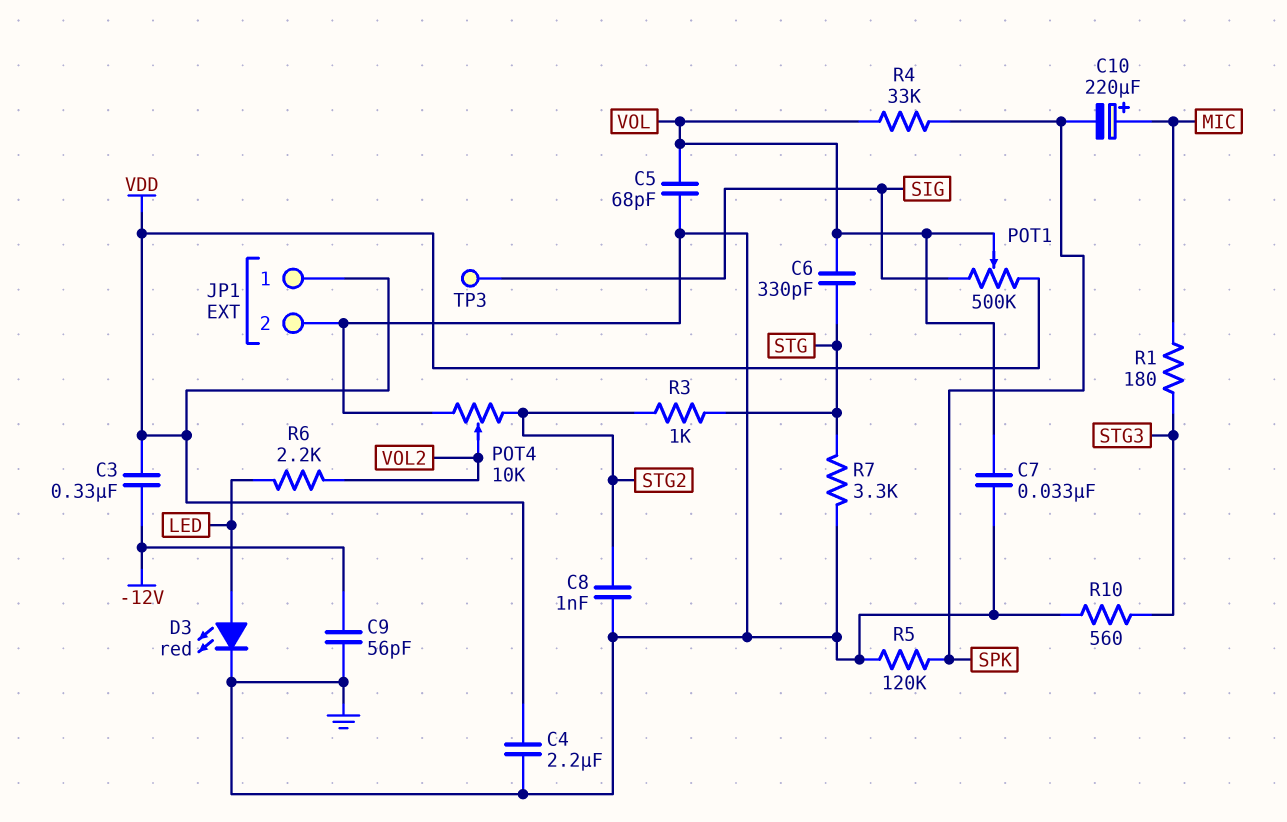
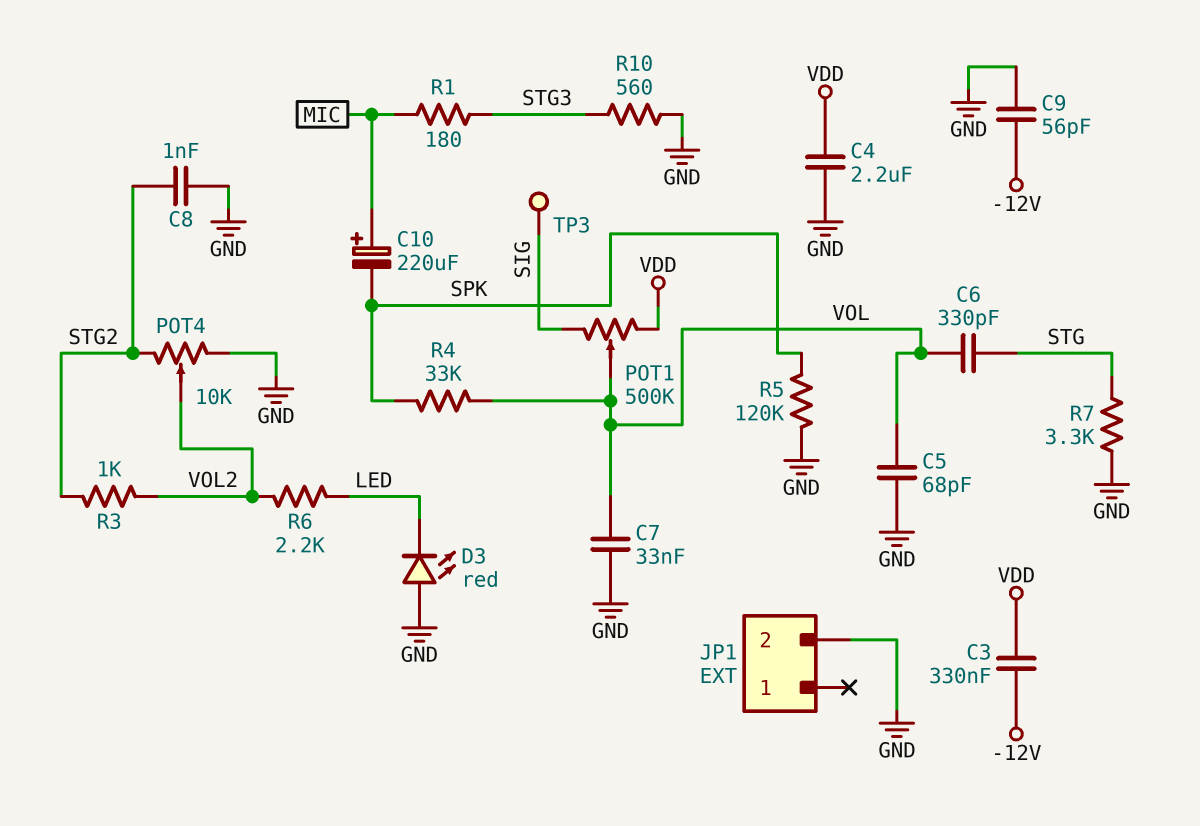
D3: LED red (A LED, K GND) -> LED red (A GND, K LED)
JP1 pin 1: VDD -> none
R3: 1k (STG, STG2) -> 1k (STG2, VOL2)

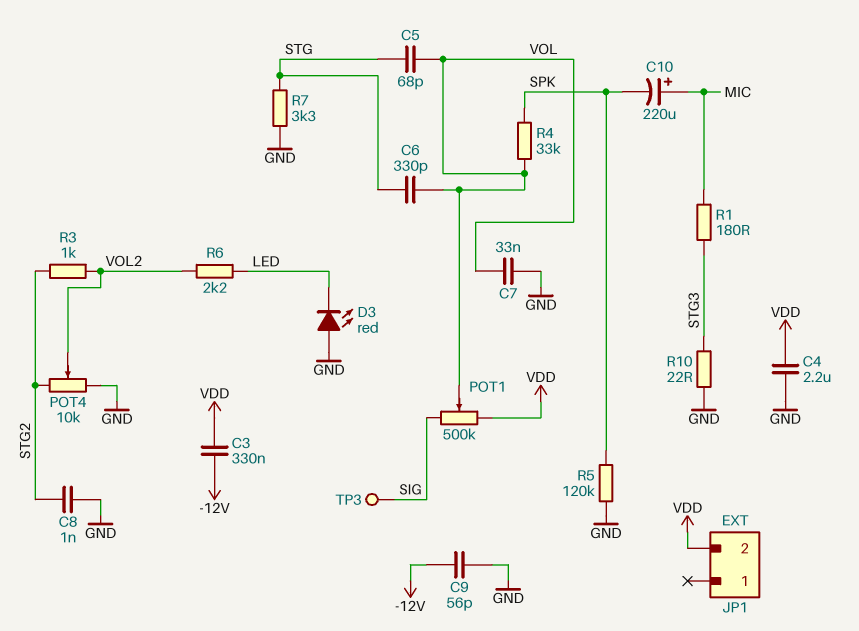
C5: 68pF (GND, VOL) -> 68pF (STG, VOL)
JP1 pin 2: GND -> VDD
R10: 560 (GND, STG3) -> 22 (GND, STG3)

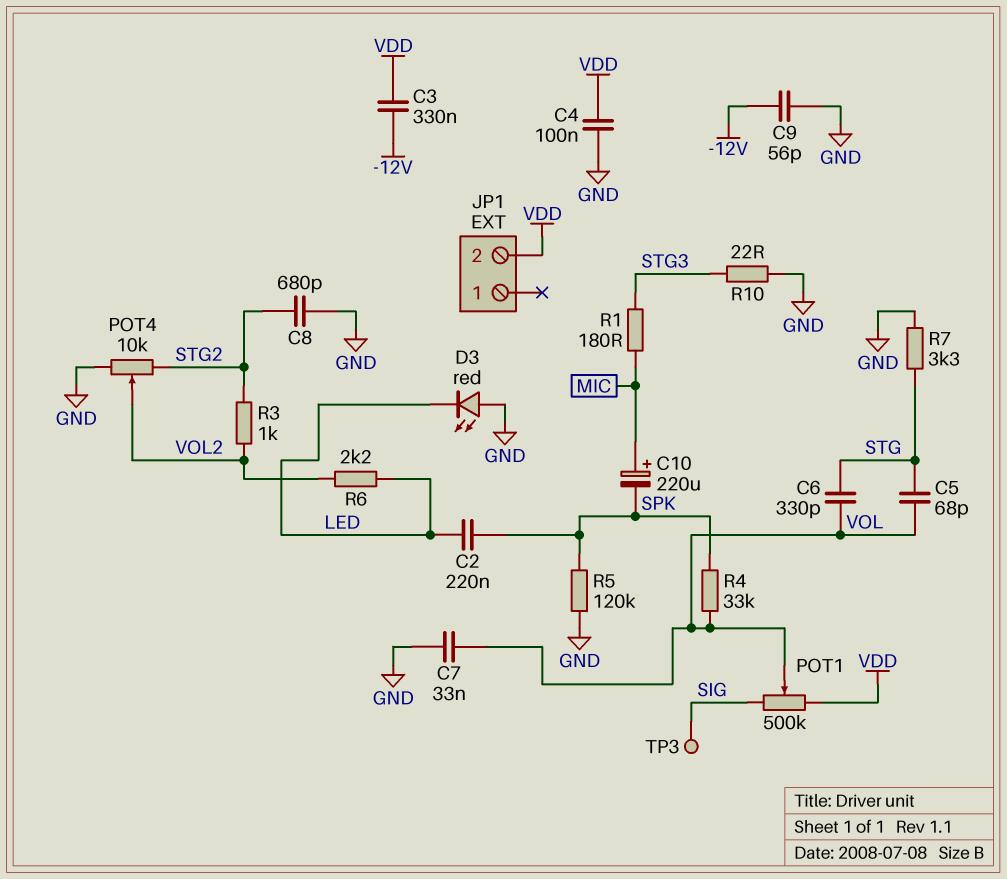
C2: none -> 220nF (LED, SPK)
C4: 2.2uF (GND, VDD) -> 100nF (GND, VDD)
C8: 1nF (GND, STG2) -> 680pF (GND, STG2)

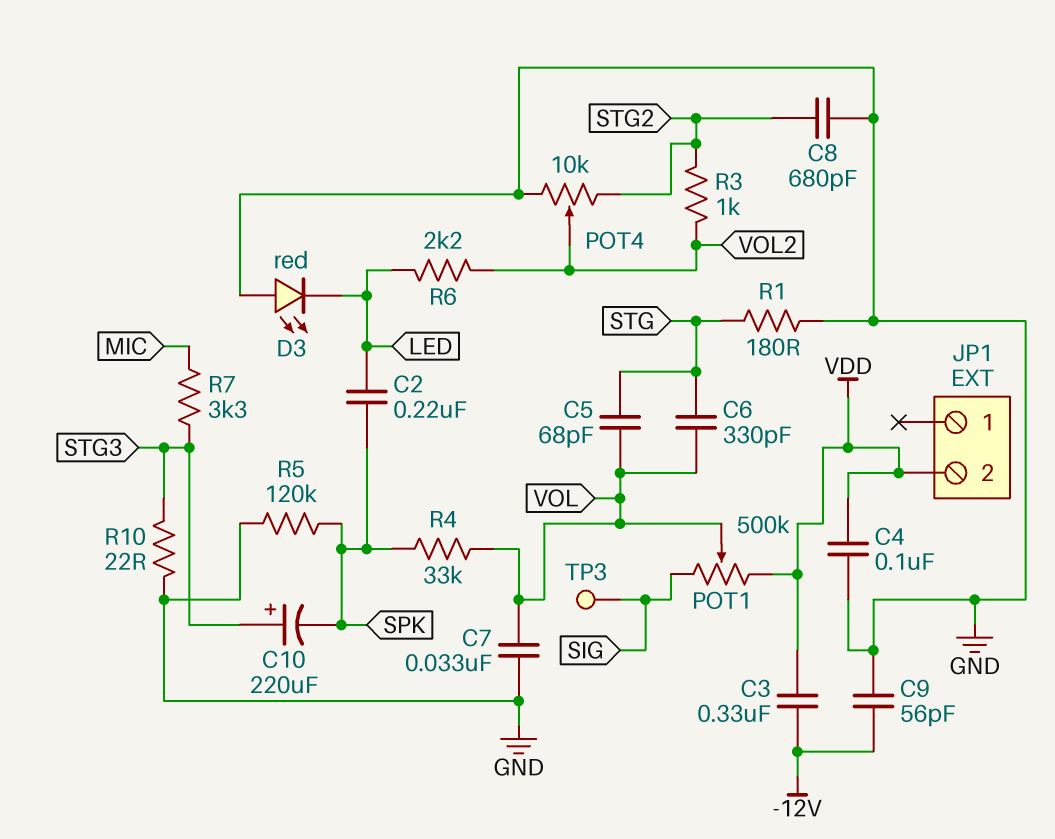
C10: 220uF (plus MIC, minus SPK) -> 220uF (plus STG3, minus SPK)
R1: 180 (MIC, STG3) -> 180 (GND, STG)
R7: 3.3k (GND, STG) -> 3.3k (MIC, STG3)

